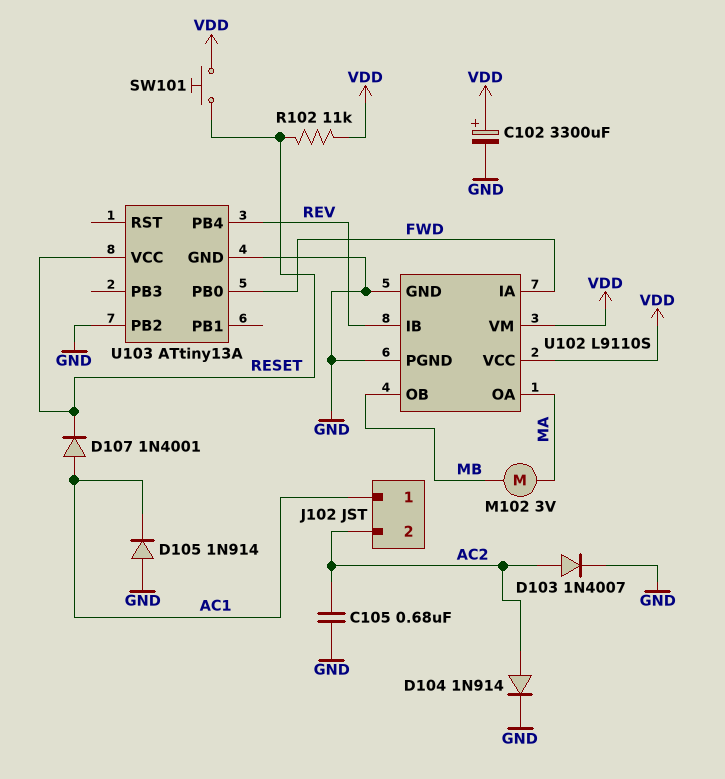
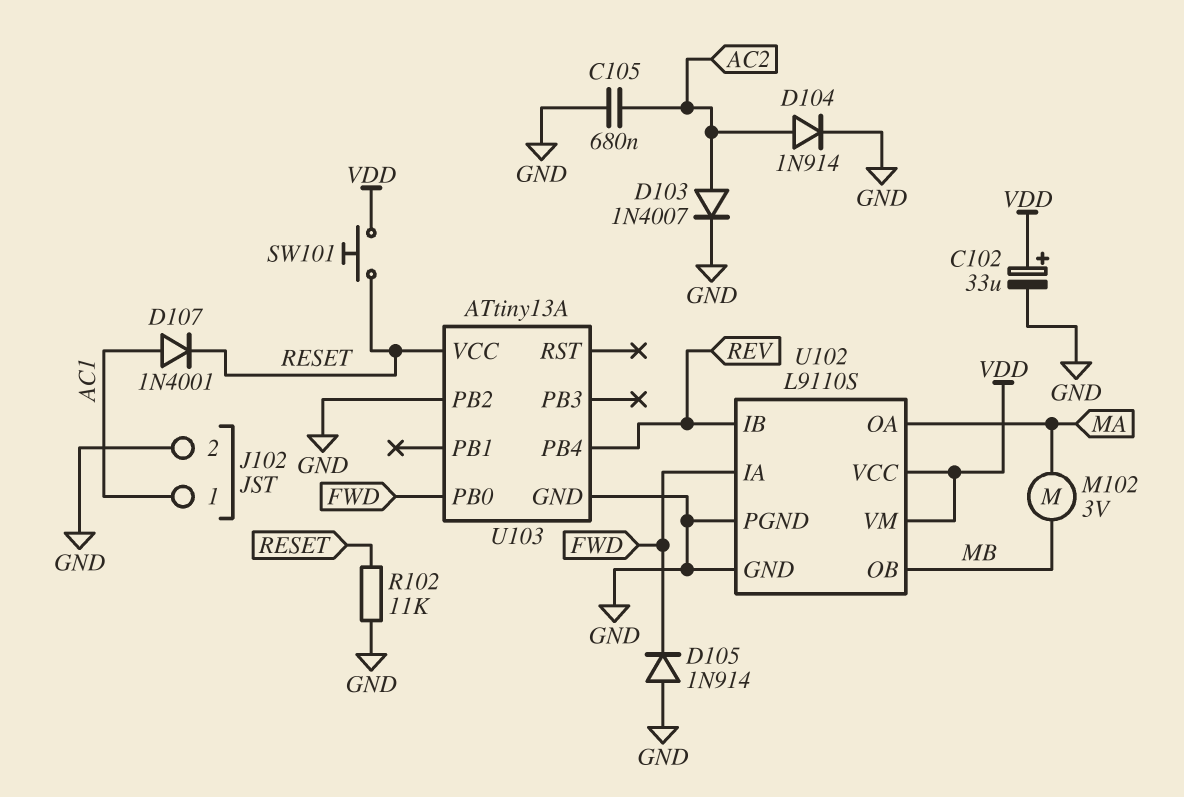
C102: 3300uF (plus VDD, minus GND) -> 33uF (plus VDD, minus GND)
D105: diode 1N914 (A GND, K AC1) -> diode 1N914 (A GND, K FWD)
J102 pin 2: AC2 -> GND
R102: 11k (RESET, VDD) -> 11k (GND, RESET)

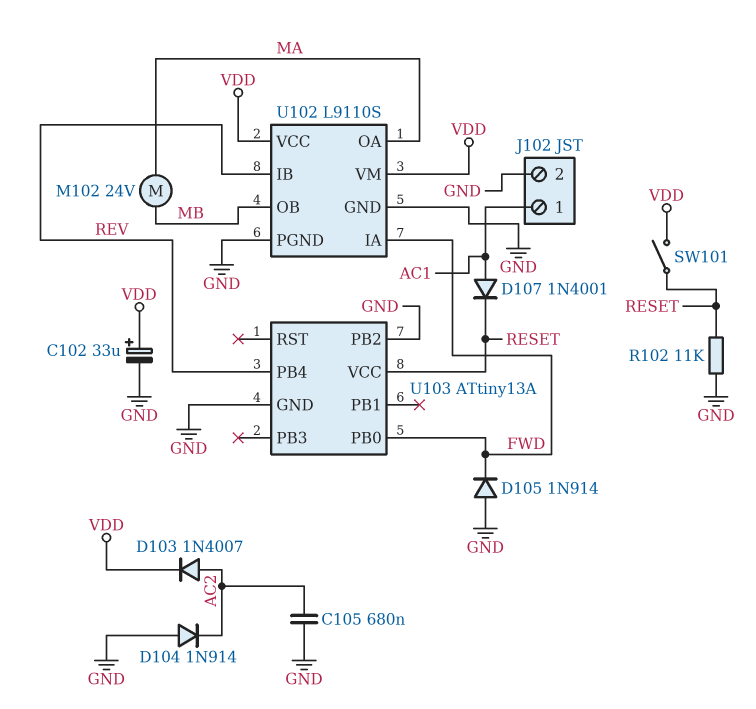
D103: diode 1N4007 (A AC2, K GND) -> diode 1N4007 (A AC2, K VDD)
D104: diode 1N914 (A AC2, K GND) -> diode 1N914 (A GND, K AC2)
M102: motor 3V (MA, MB) -> motor 24V (MA, MB)
SW101: button (RESET, VDD) -> switch (RESET, VDD)

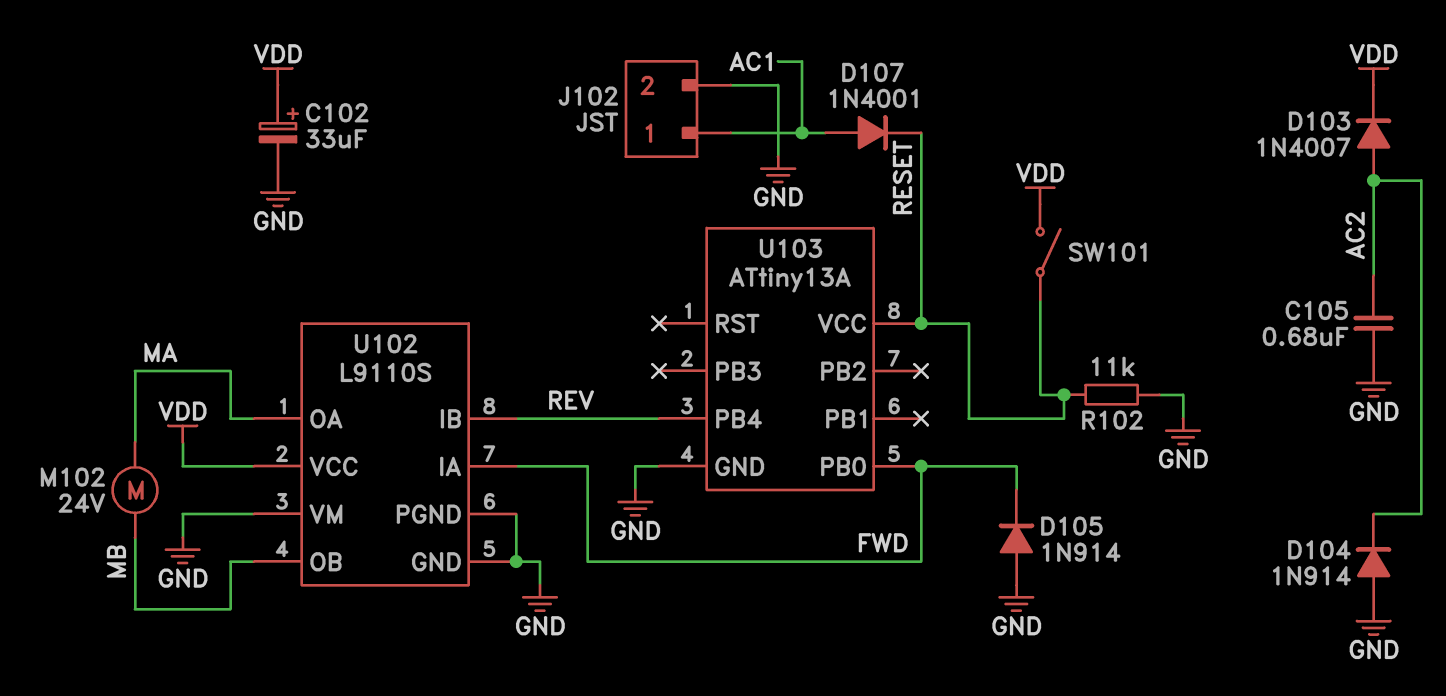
U102 pin VM: VDD -> GND
U103 pin PB2: GND -> none

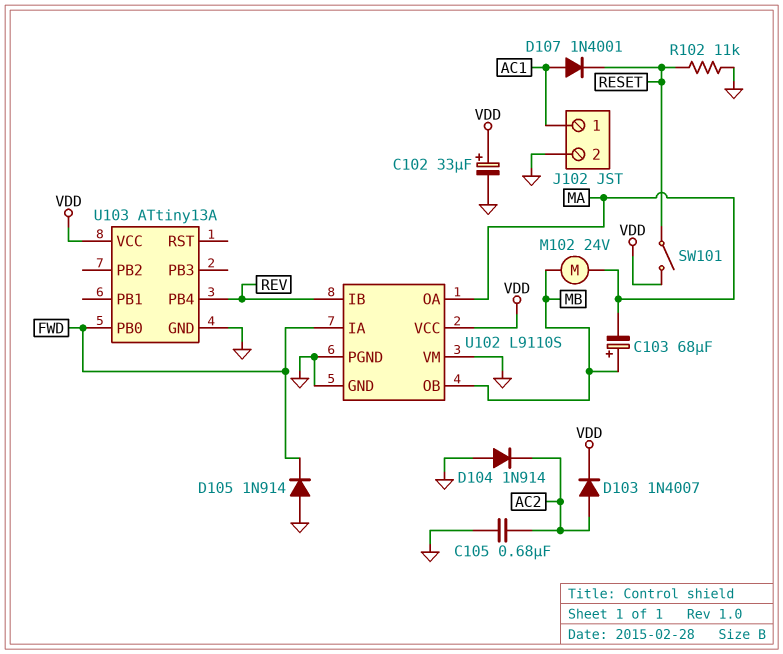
C103: none -> 68uF (plus MB, minus MA)
U103 pin VCC: RESET -> VDD

